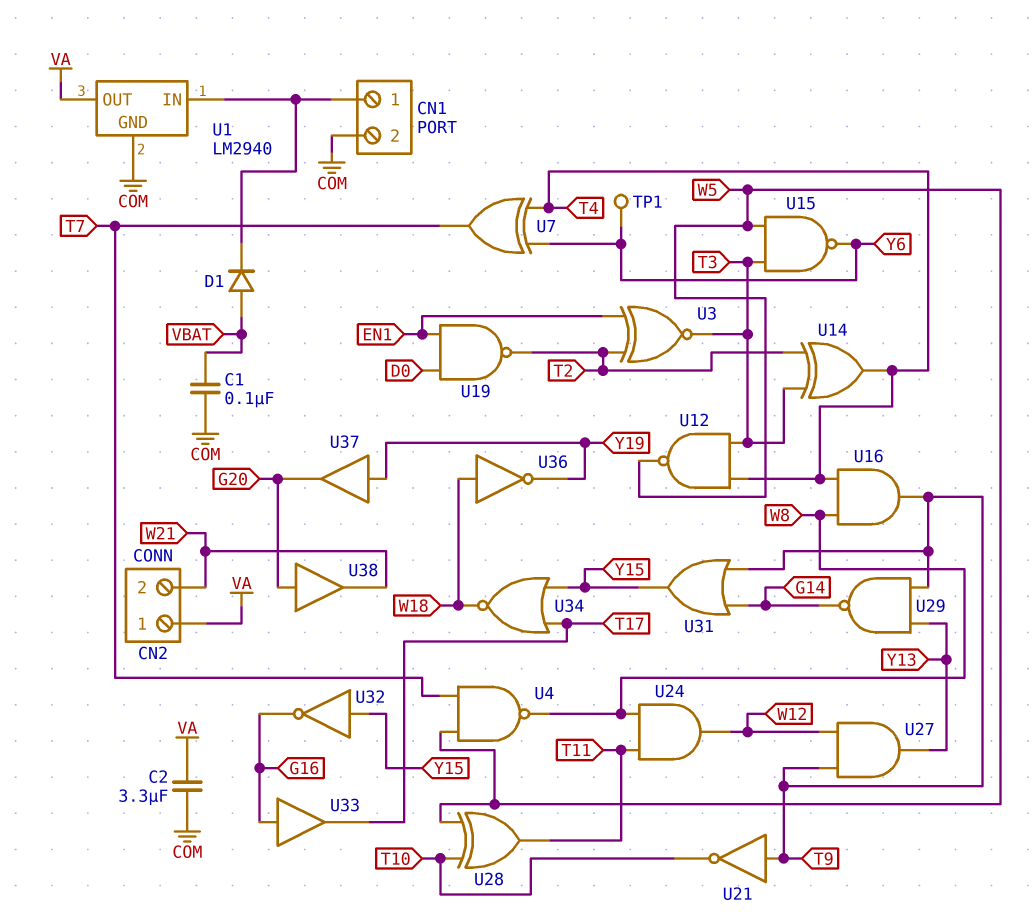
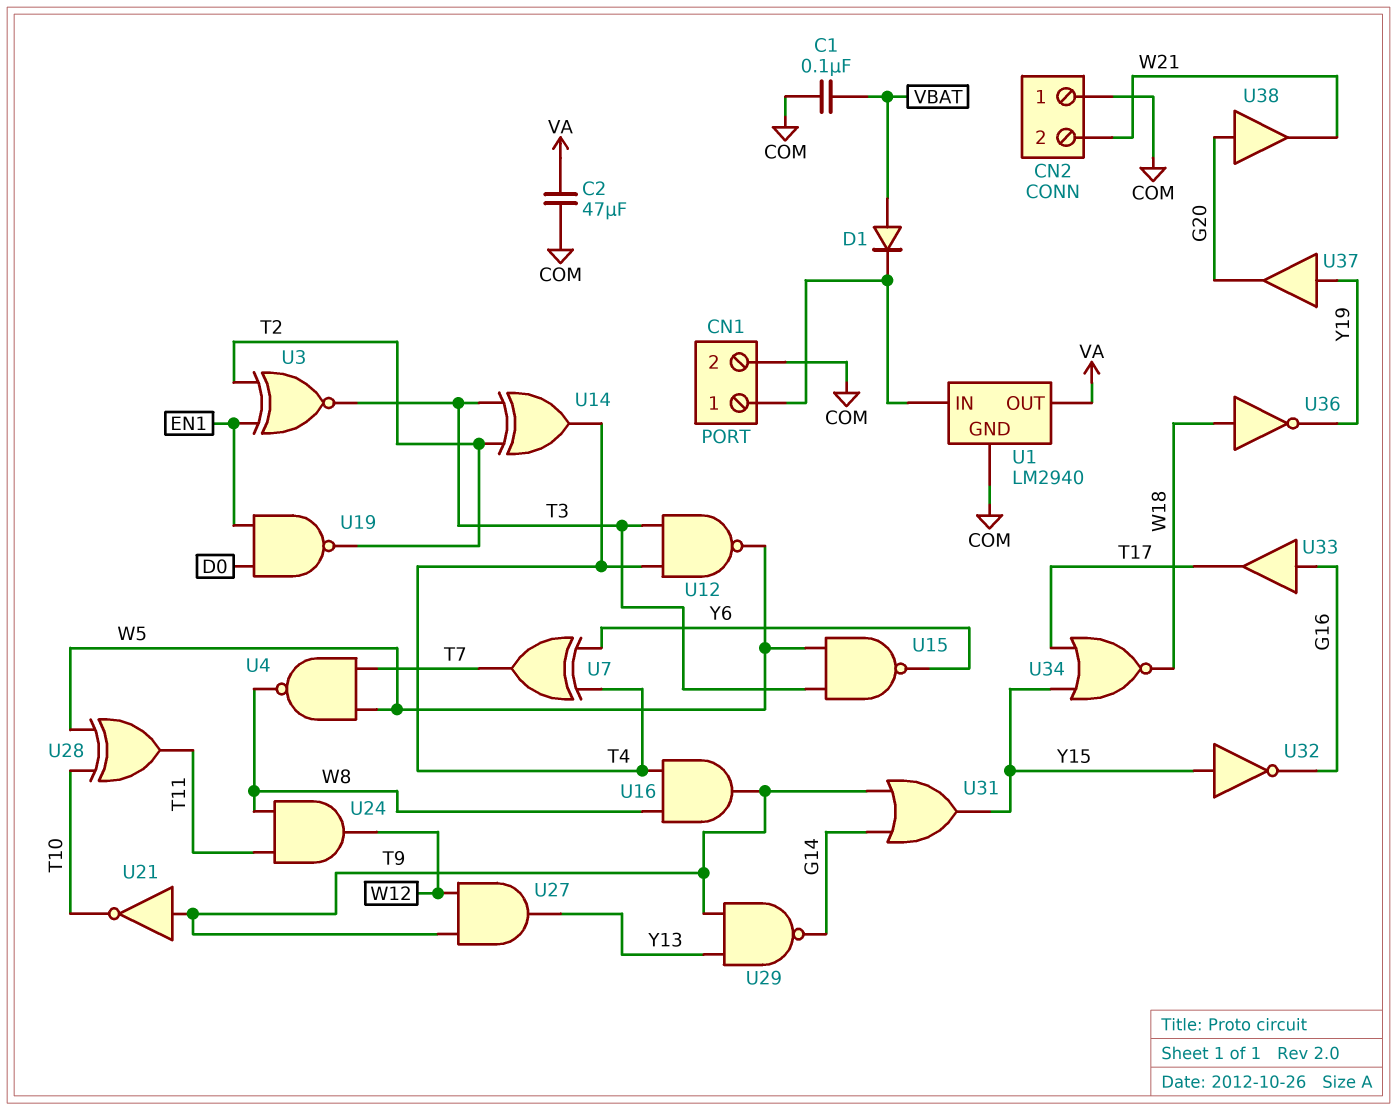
C2: 3.3uF (COM, VA) -> 47uF (COM, VA)
CN2 pin 1: VA -> COM
TP1: test point (Y6) -> none

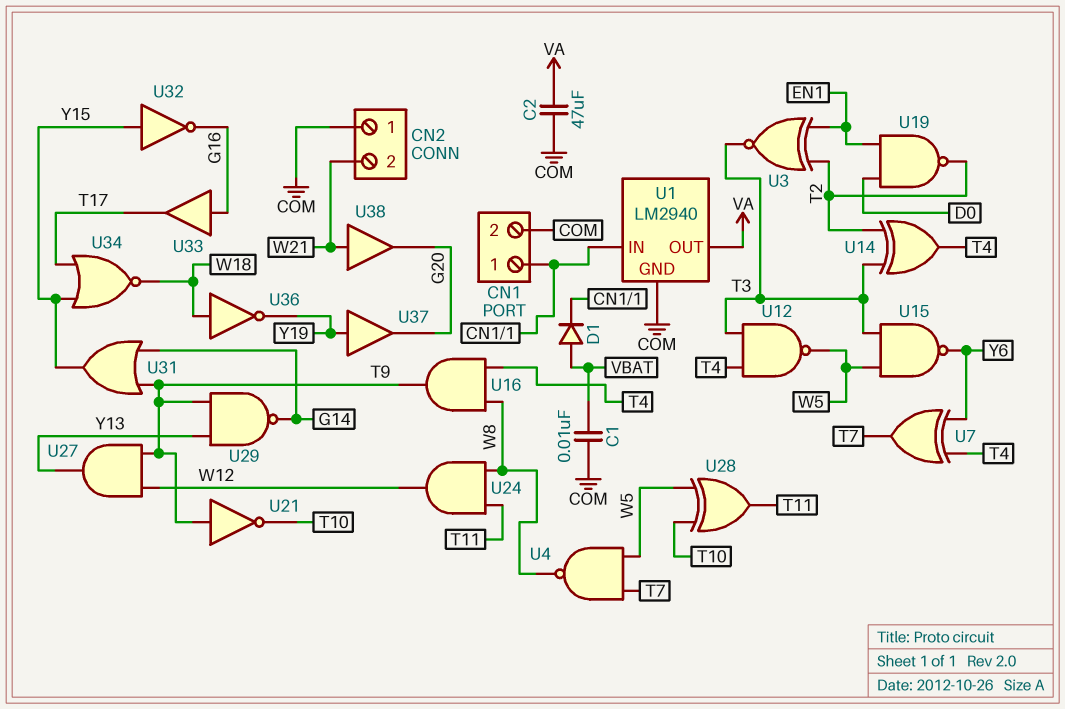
C1: 100nF (COM, VBAT) -> 10nF (COM, VBAT)
U38: buffer (in G20, out W21) -> buffer (in W21, out G20)

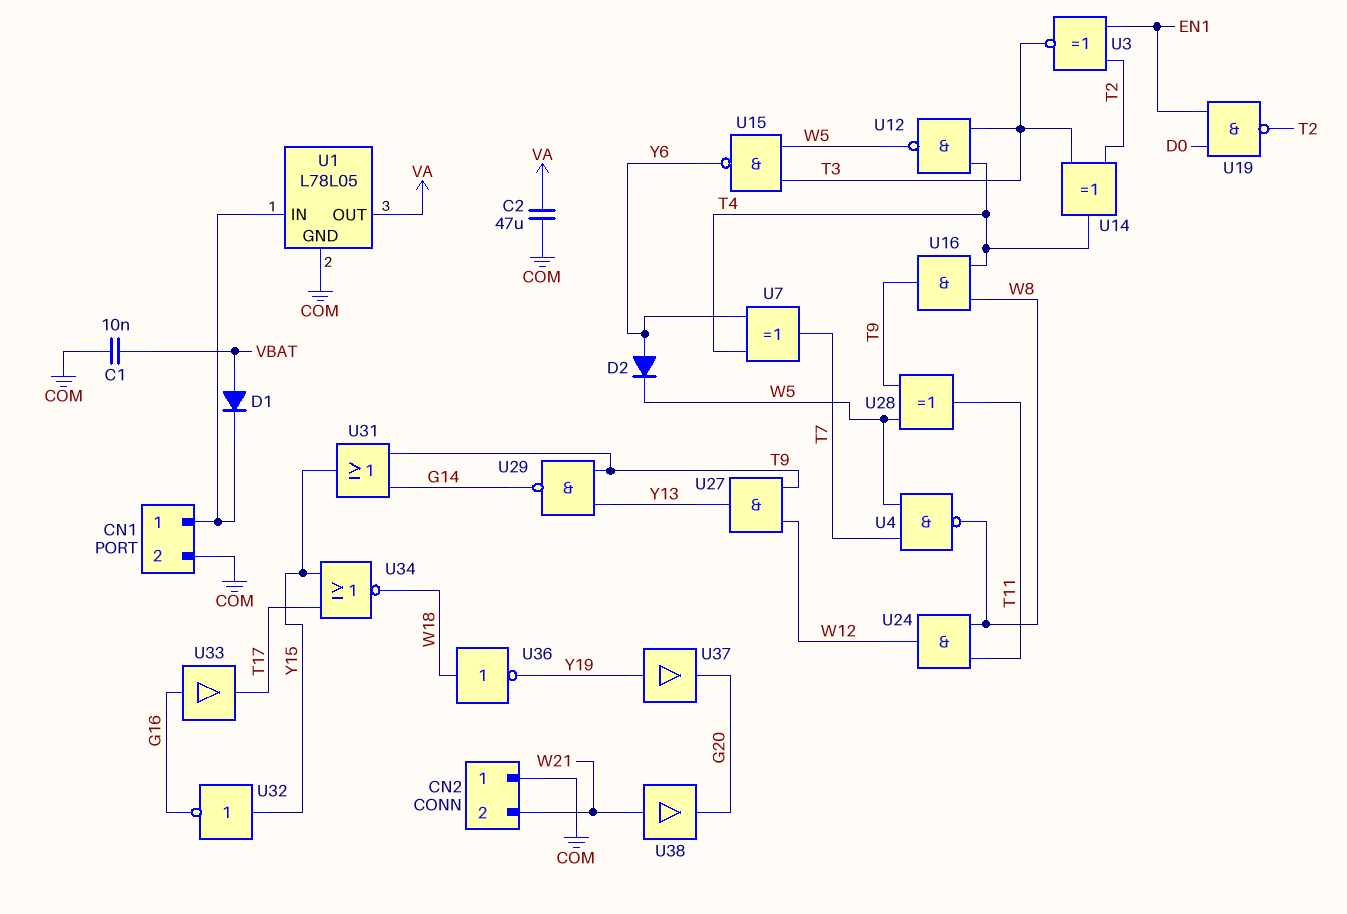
D2: none -> diode (A Y6, K W5)
U1: LM2940 -> L78L05
U21: NOT (in T9, out T10) -> none
U28: XOR (in T10, in W5, out T11) -> XOR (in T9, in W5, out T11)

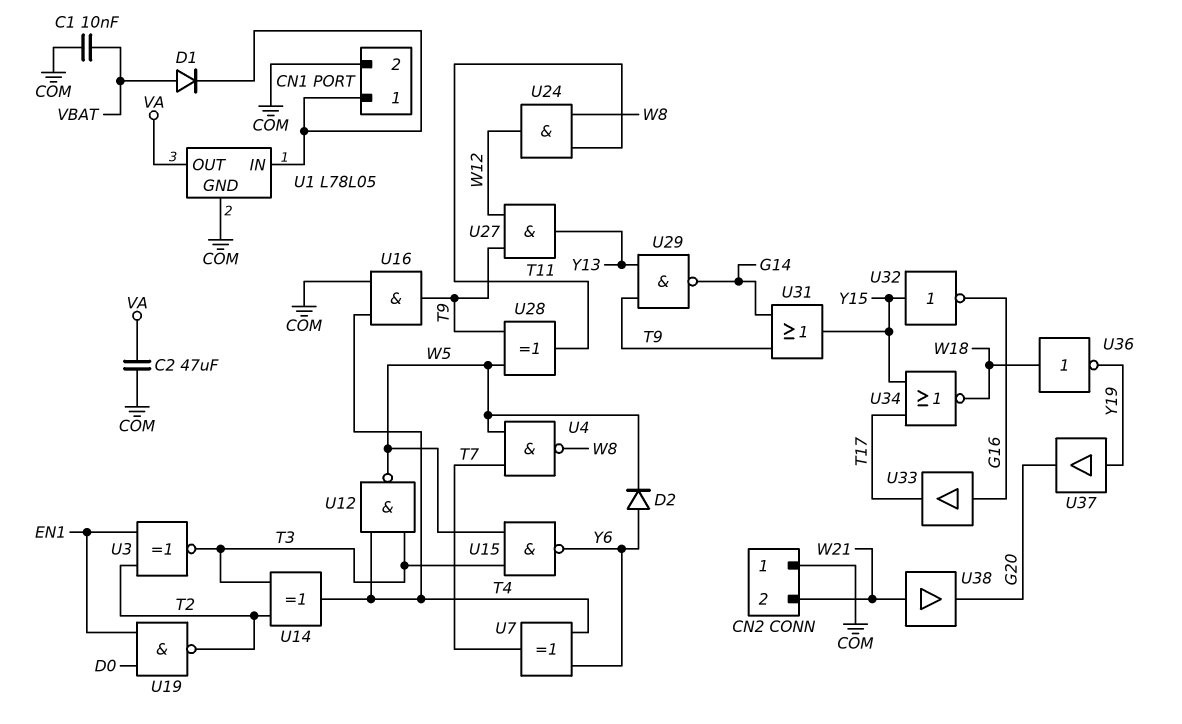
U16: AND (in T4, in W8, out T9) -> AND (in COM, in T4, out T9)

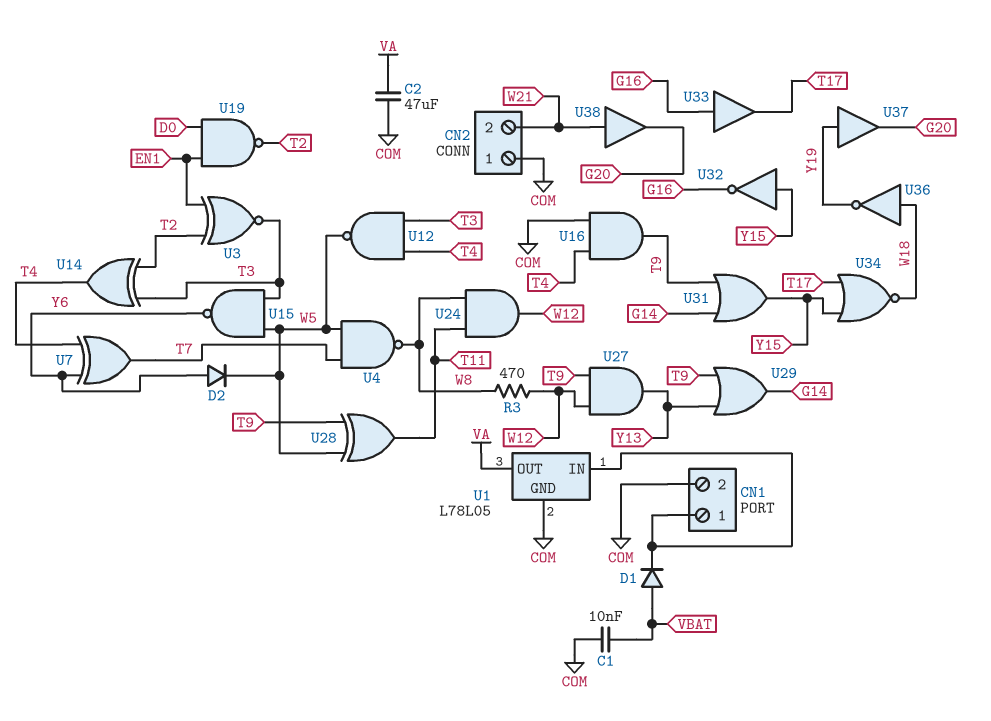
R3: none -> 470 (W8, W12)
U29: NAND (in T9, in Y13, out G14) -> OR (in T9, in Y13, out G14)

